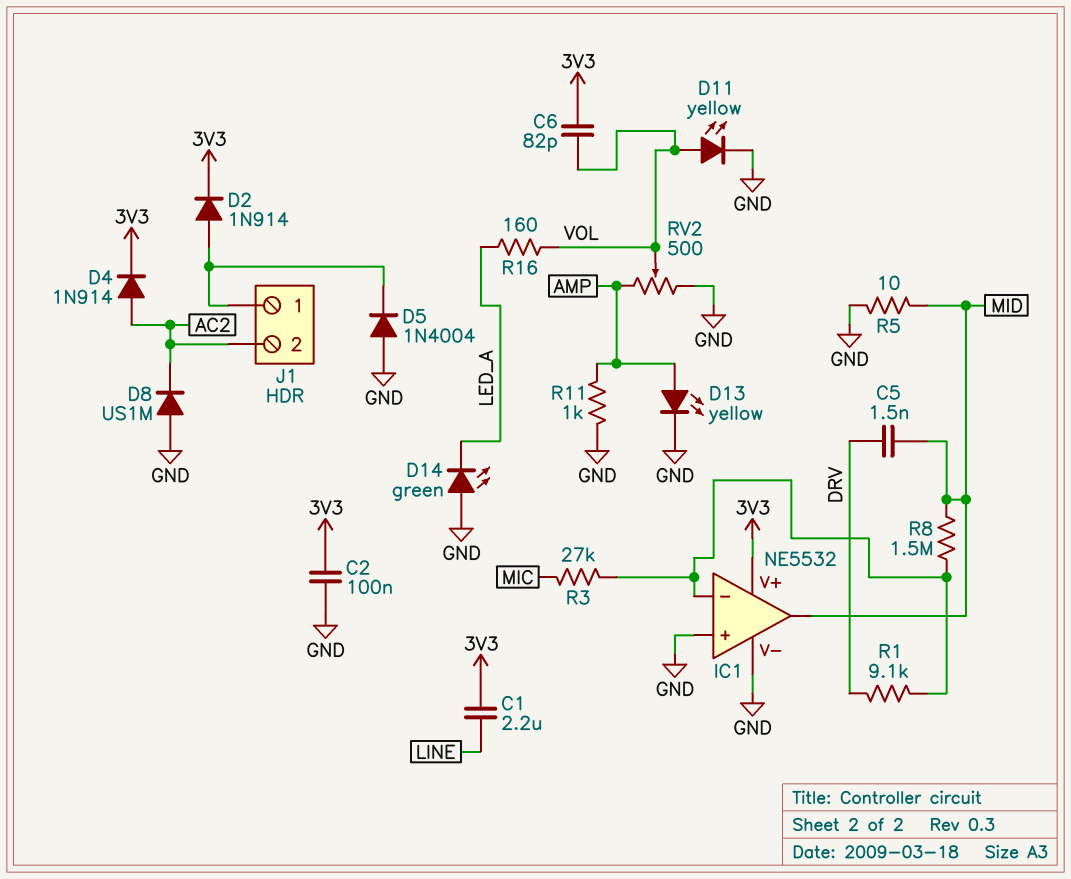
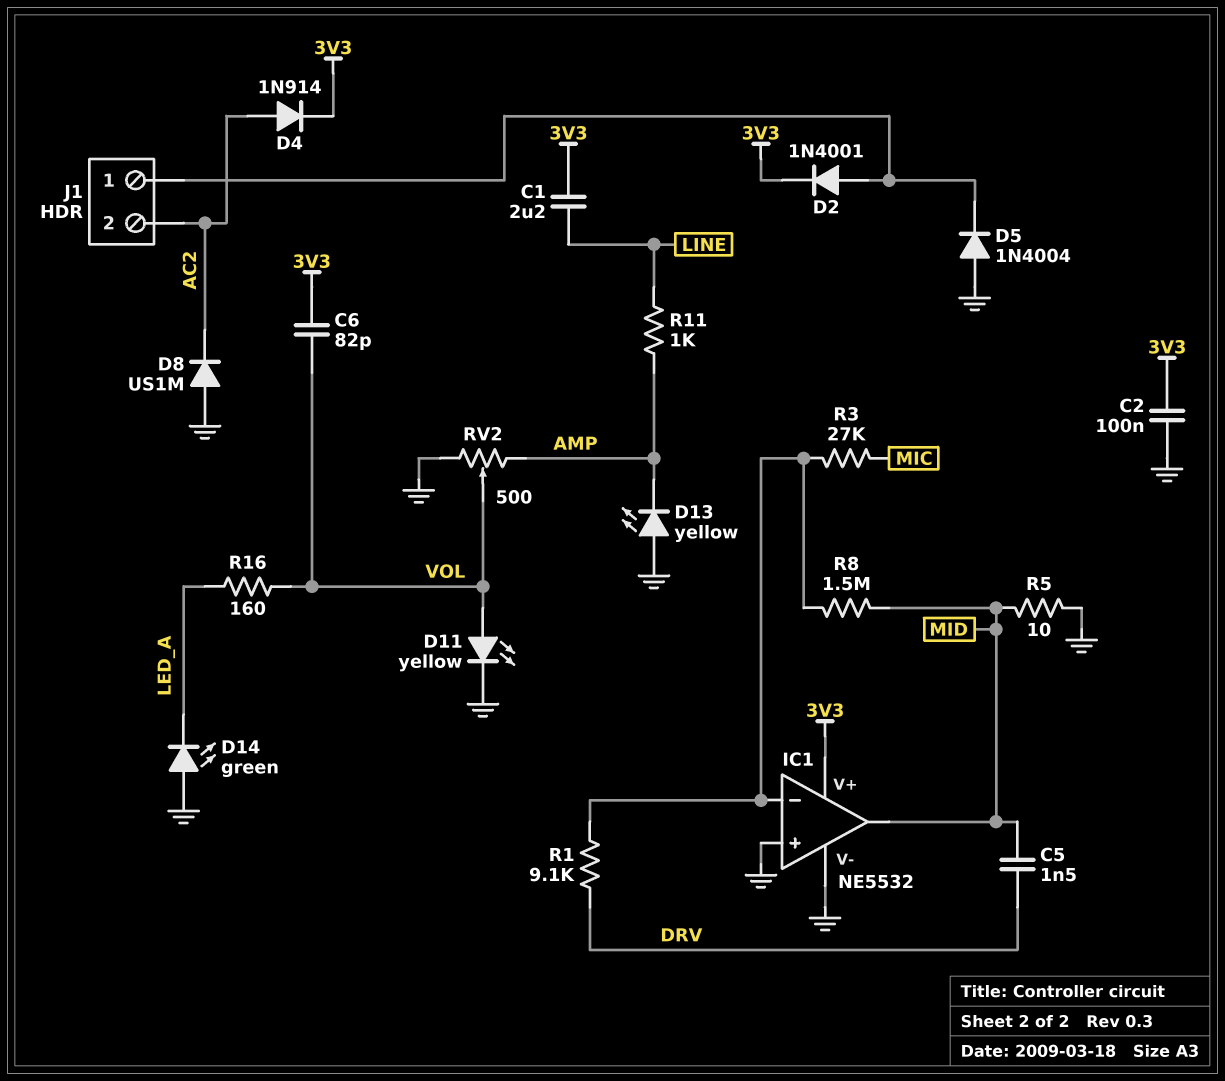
D2: diode 1N914 (A J1/1, K 3V3) -> diode 1N4001 (A J1/1, K 3V3)
D13: LED yellow (A AMP, K GND) -> LED yellow (A GND, K AMP)
R11: 1k (AMP, GND) -> 1k (AMP, LINE)

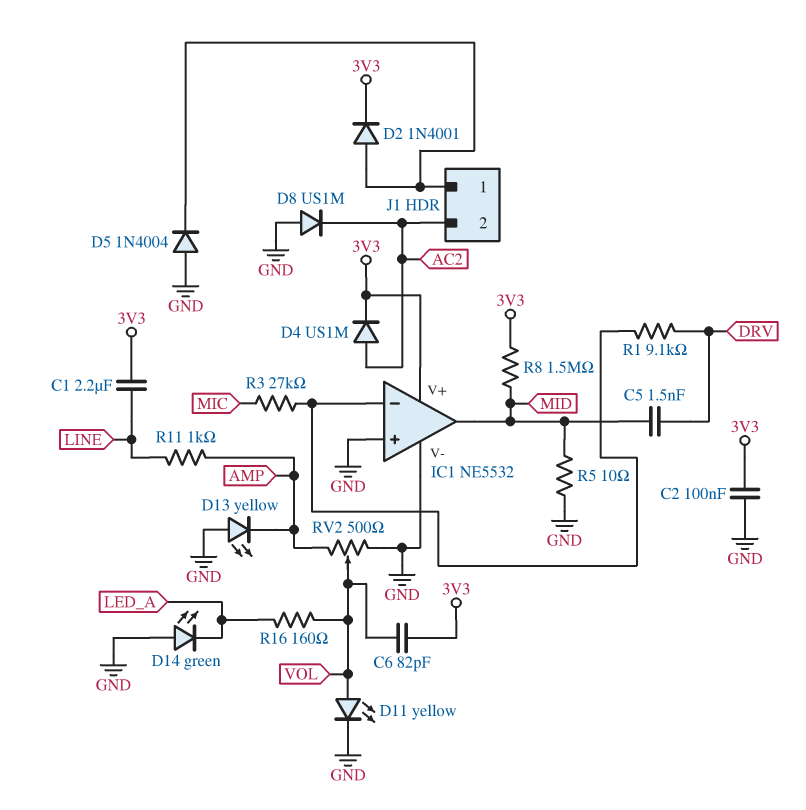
D4: diode 1N914 (A AC2, K 3V3) -> diode US1M (A AC2, K 3V3)
R8: 1.5M (IC1/in-, MID) -> 1.5M (3V3, MID)

